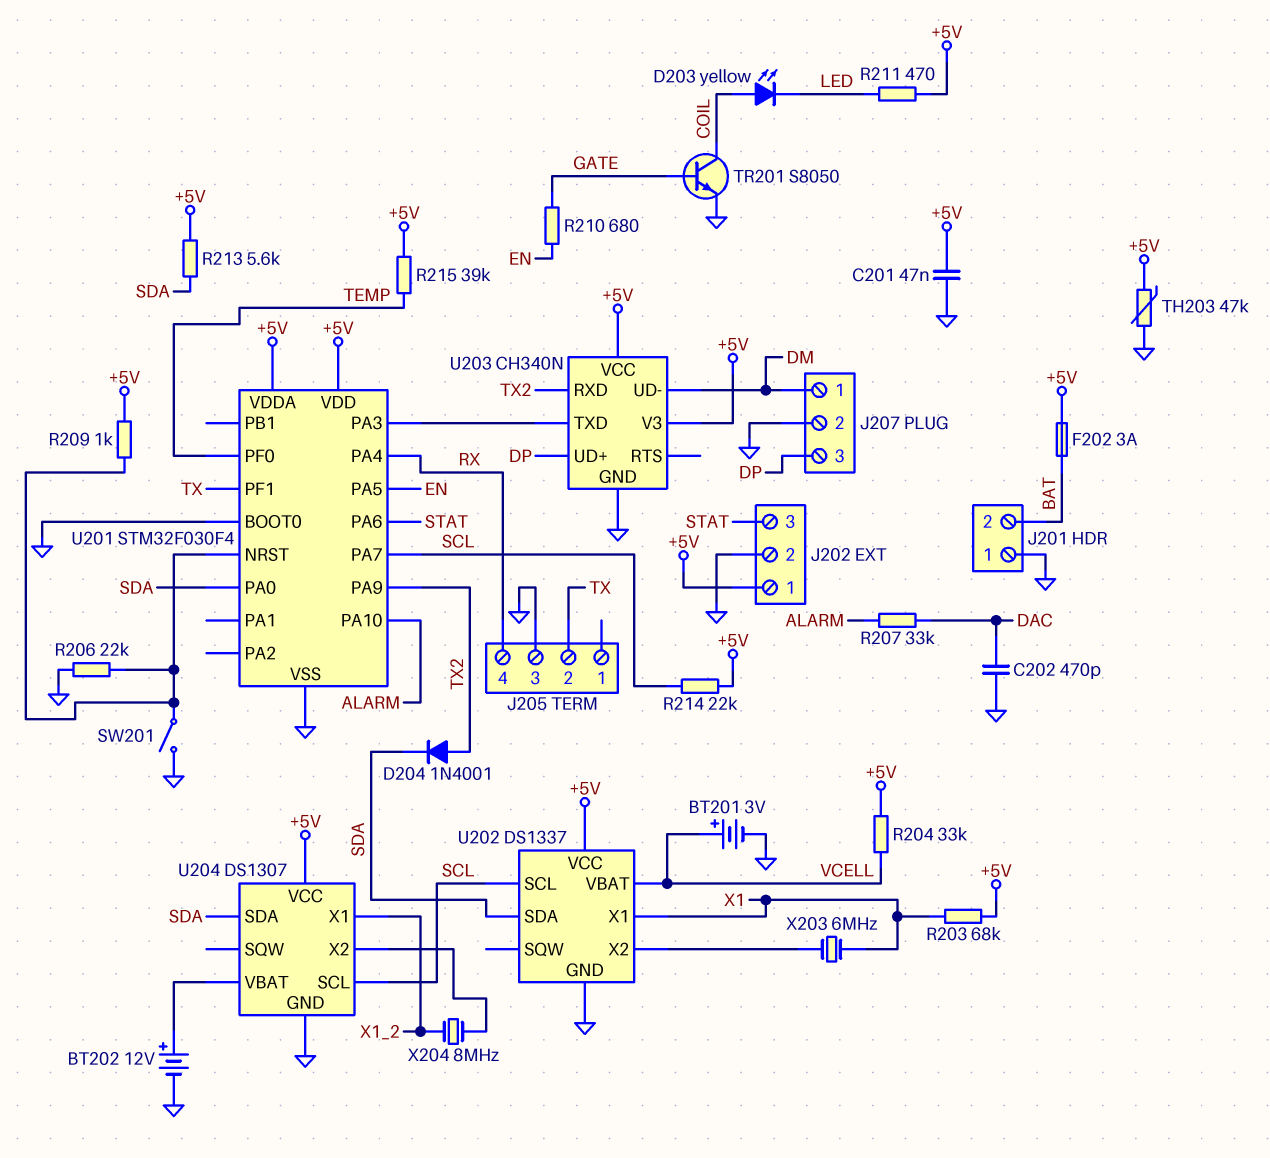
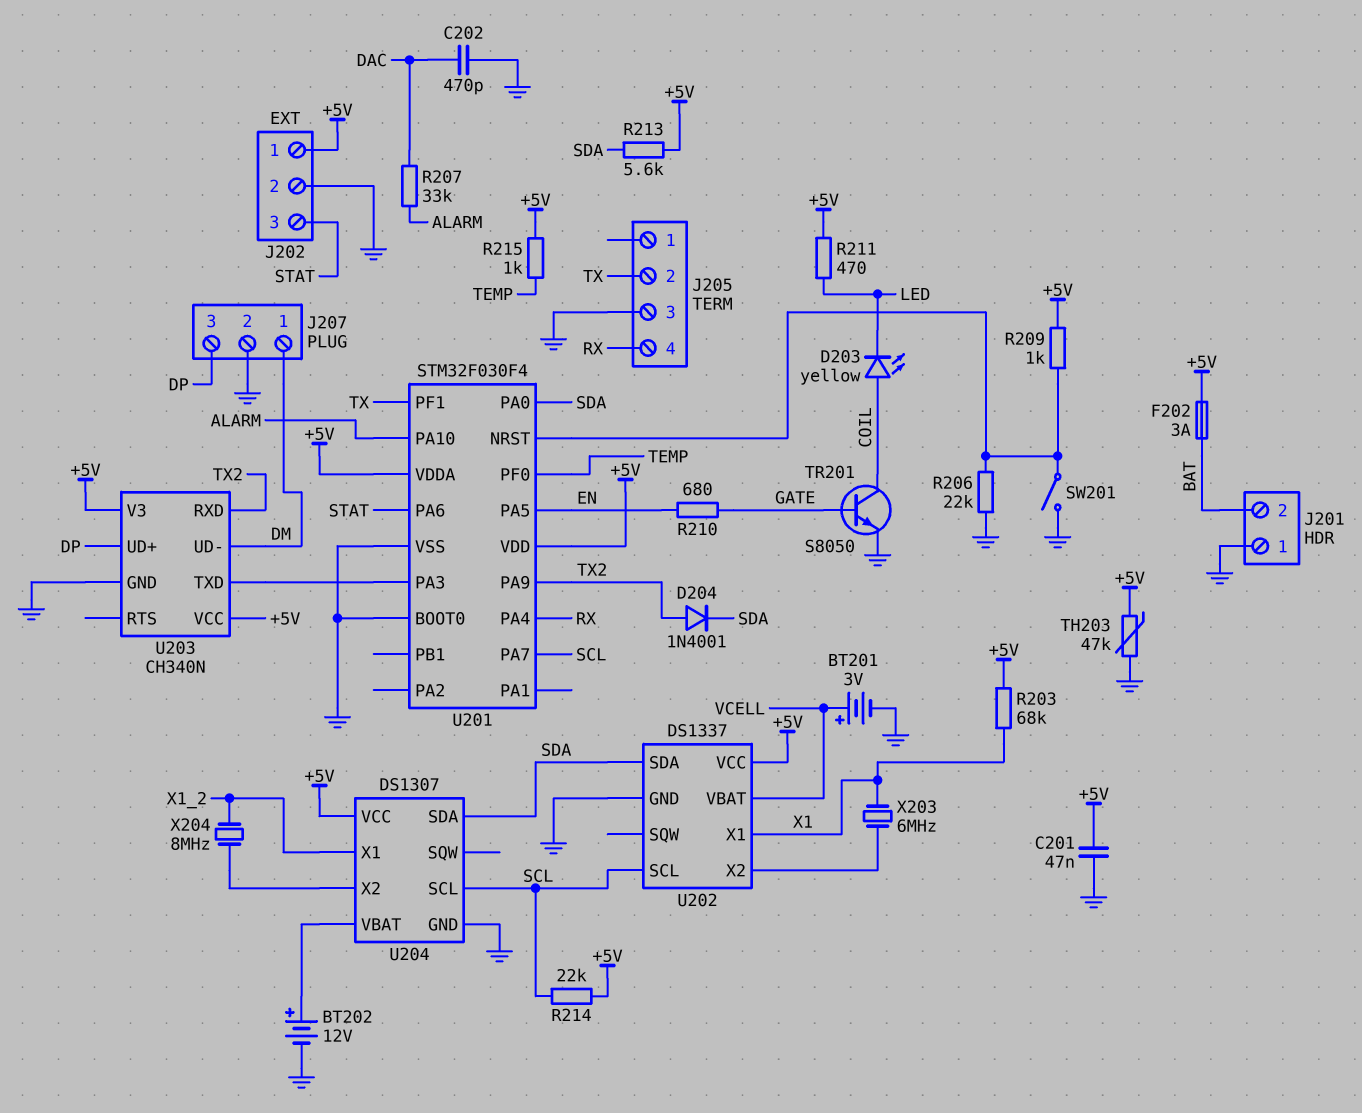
R204: 33k (+5V, VCELL) -> none
R215: 39k (+5V, TEMP) -> 1k (+5V, TEMP)

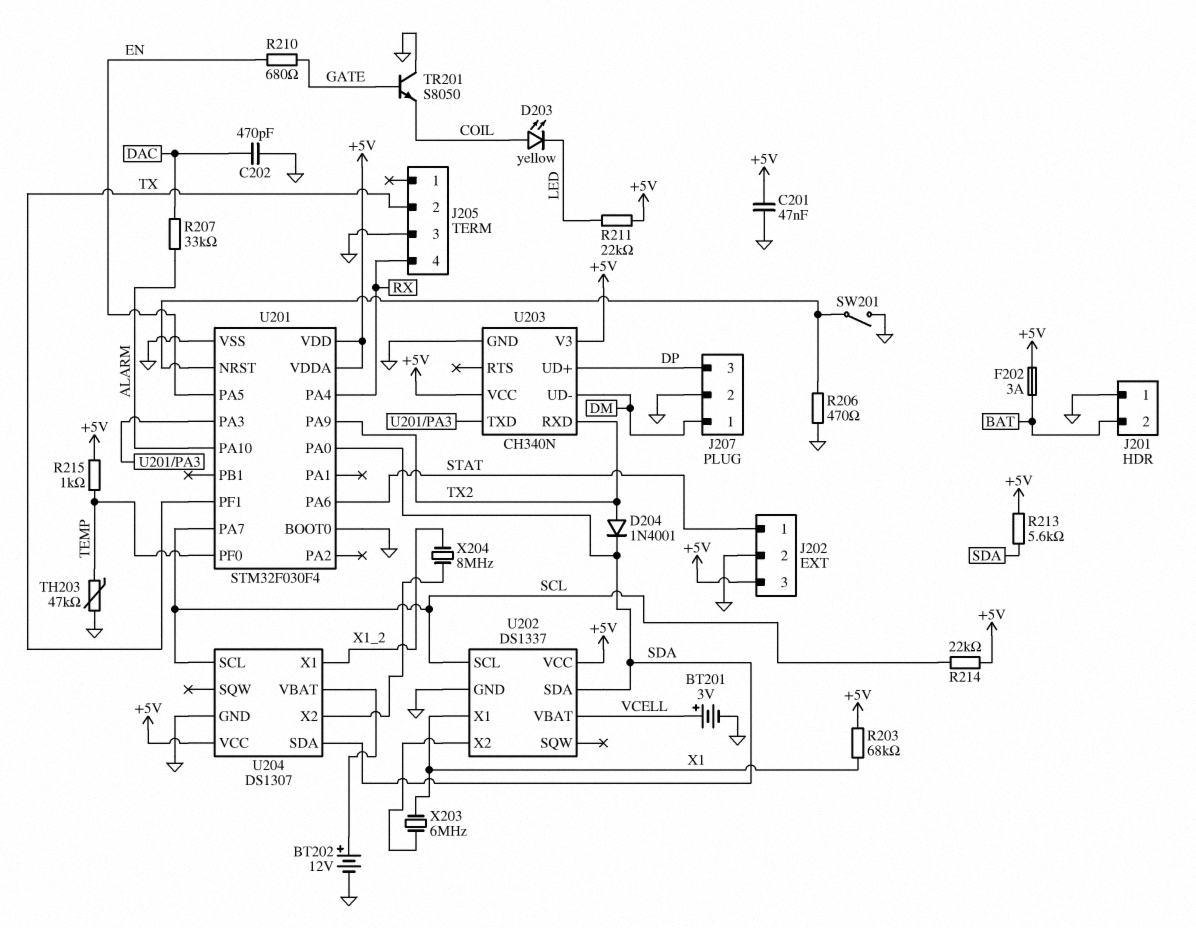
J202 pin 1: +5V -> STAT
J202 pin 3: STAT -> +5V
R206: 22k (GND, U201/NRST) -> 470 (GND, U201/NRST)
R209: 1k (+5V, U201/NRST) -> none
R211: 470 (+5V, LED) -> 22k (+5V, LED)
TH203: 47k (+5V, GND) -> 47k (GND, TEMP)
TR201: NPN S8050 (B GATE, C COIL, E GND) -> NPN S8050 (B GATE, C GND, E COIL)

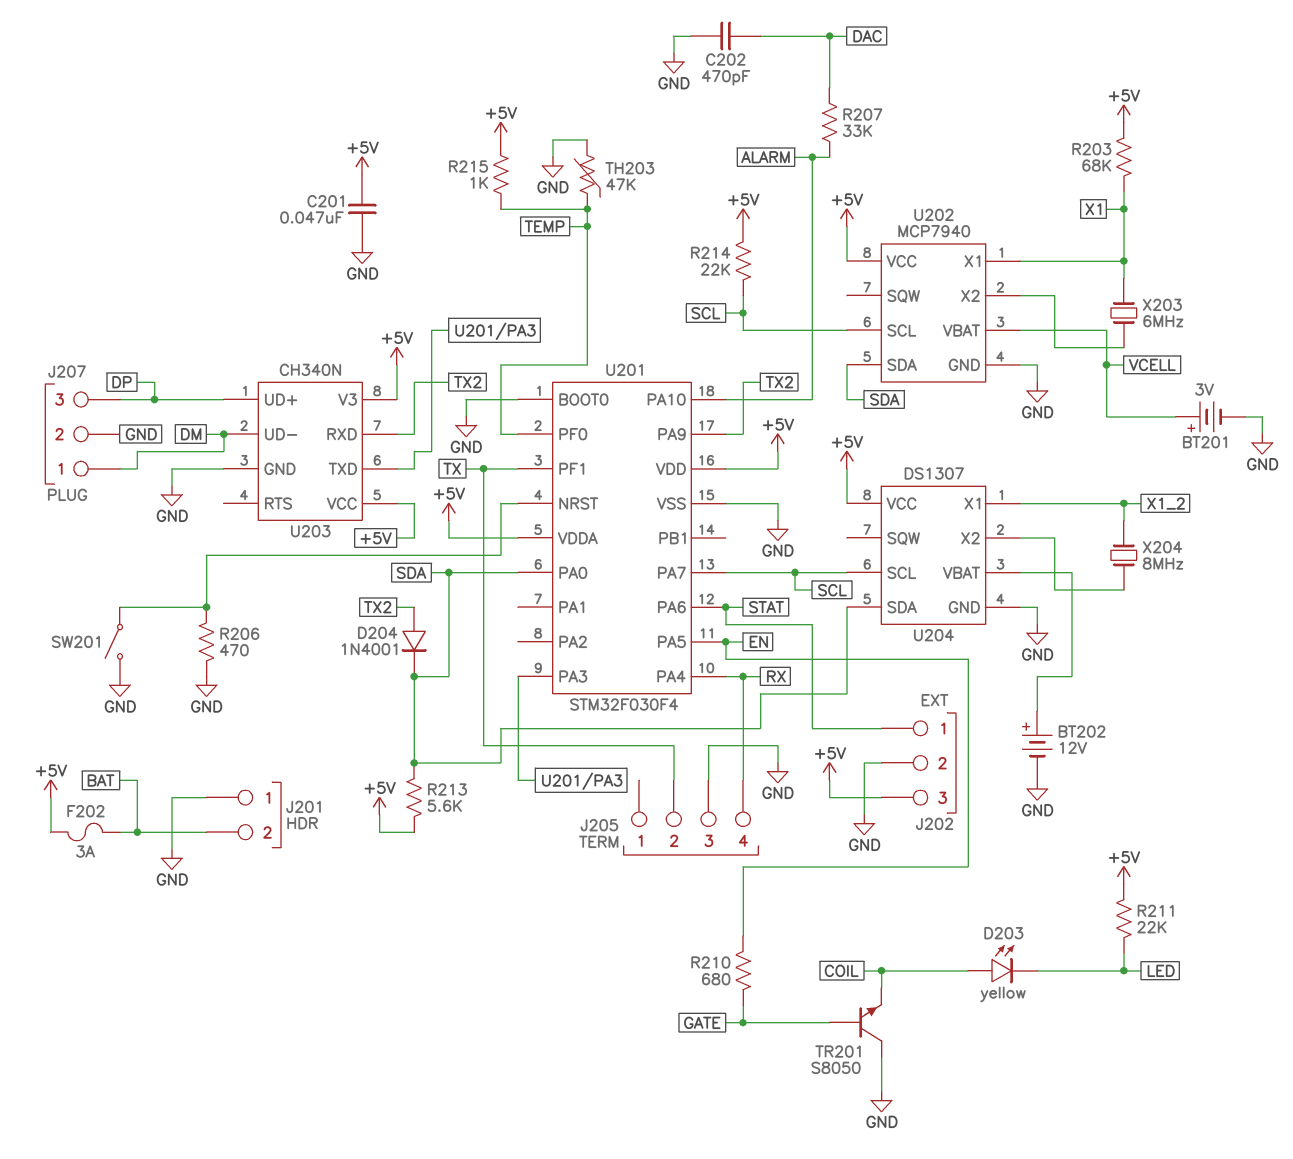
U202: DS1337 -> MCP7940

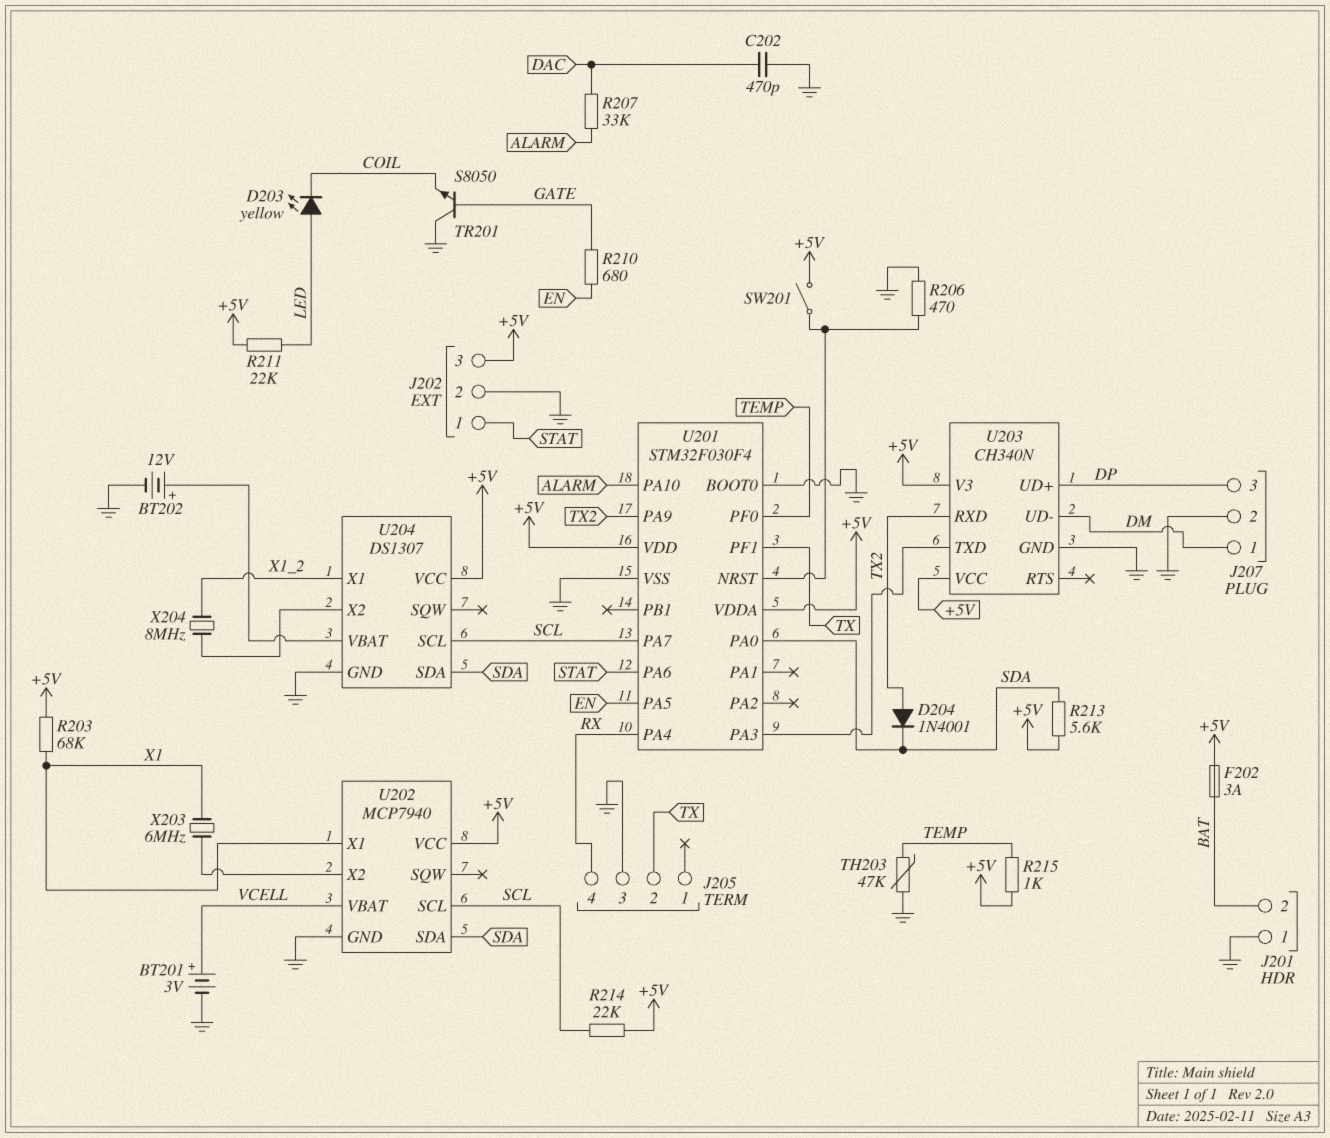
C201: 47nF (+5V, GND) -> none
D203: LED yellow (A COIL, K LED) -> LED yellow (A LED, K COIL)
SW201: switch (GND, U201/NRST) -> switch (+5V, U201/NRST)

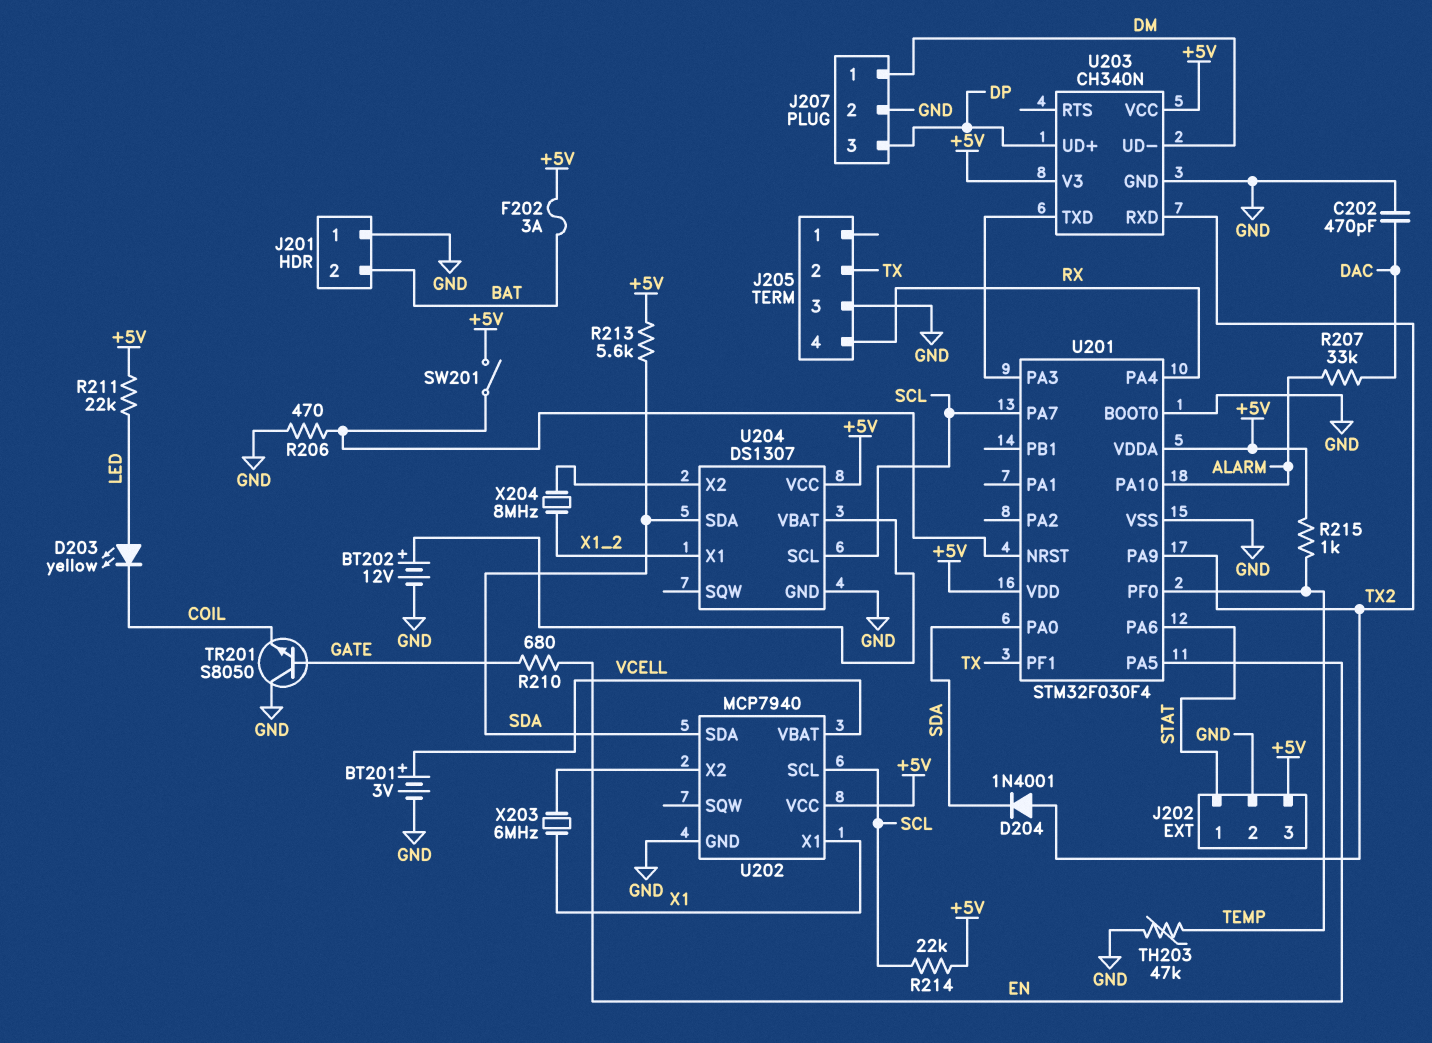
R203: 68k (+5V, X1) -> none

